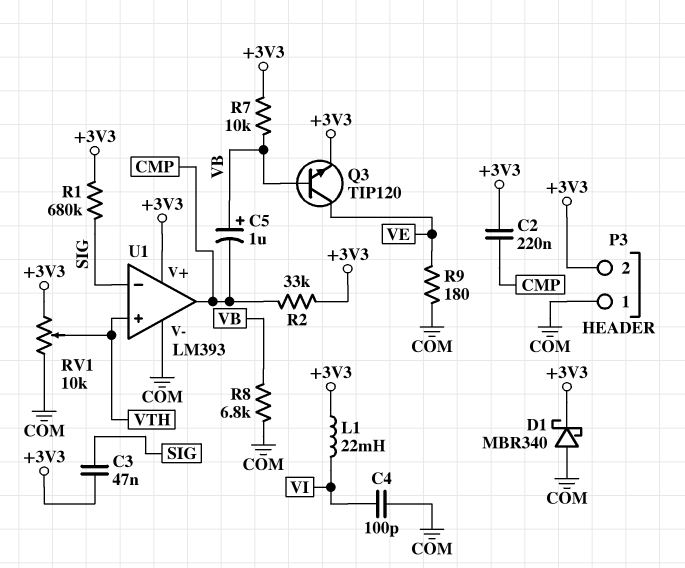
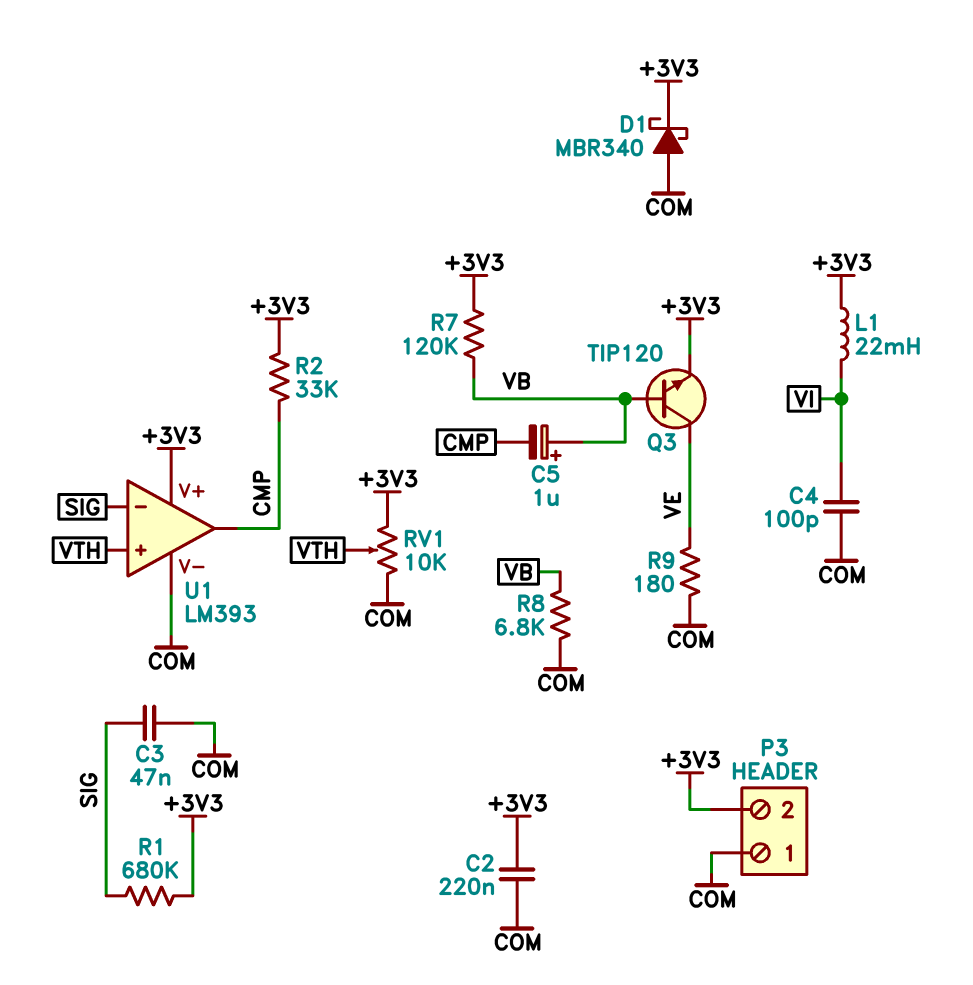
C2: 220nF (+3V3, CMP) -> 220nF (+3V3, COM)
C3: 47nF (+3V3, SIG) -> 47nF (COM, SIG)
R7: 10k (+3V3, VB) -> 120k (+3V3, VB)

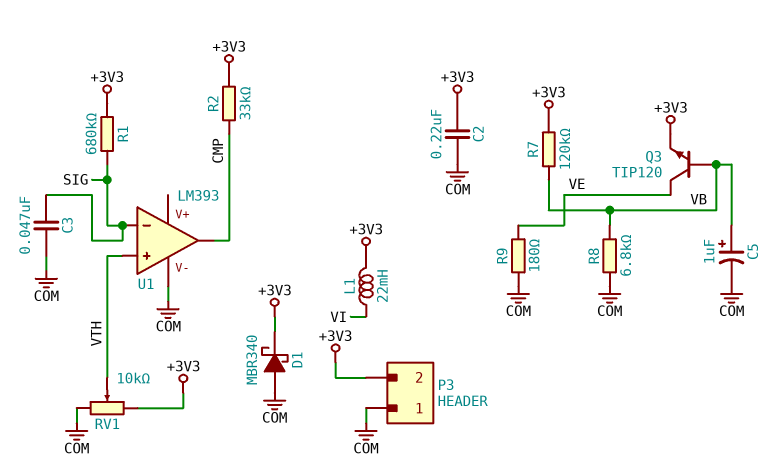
C4: 100pF (COM, VI) -> none
C5: 1uF (plus VB, minus CMP) -> 1uF (plus VB, minus COM)
U1 pin V+: +3V3 -> none

